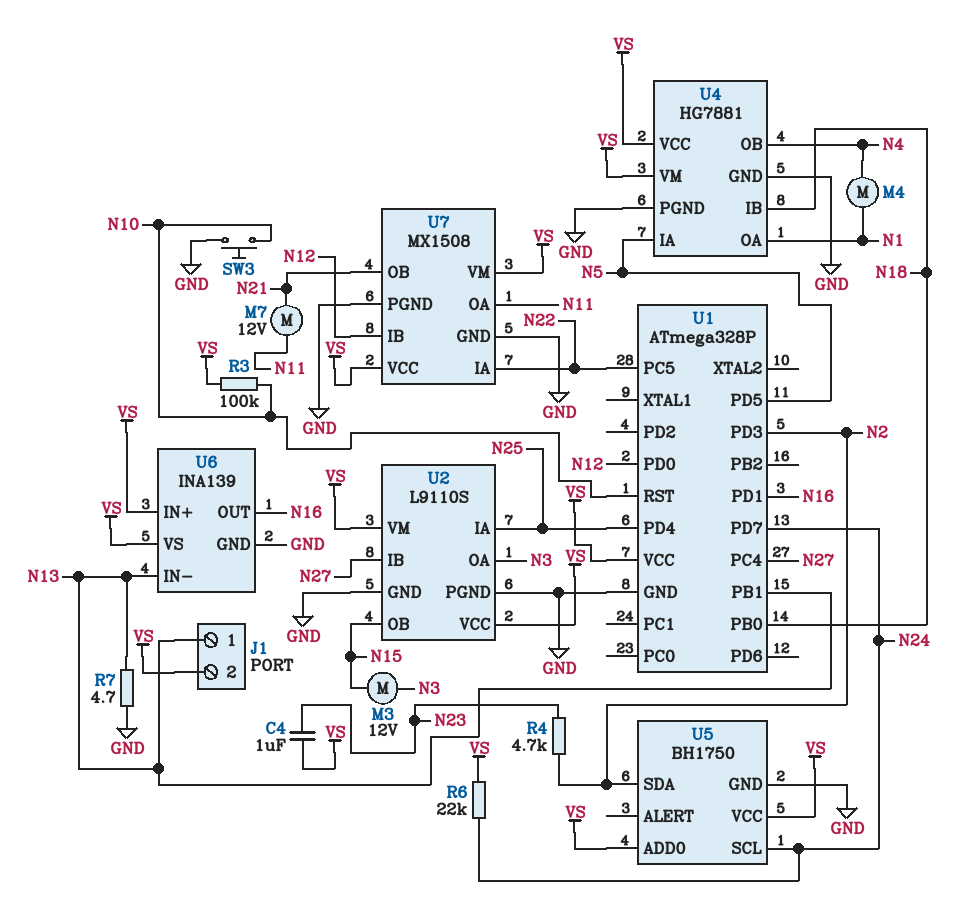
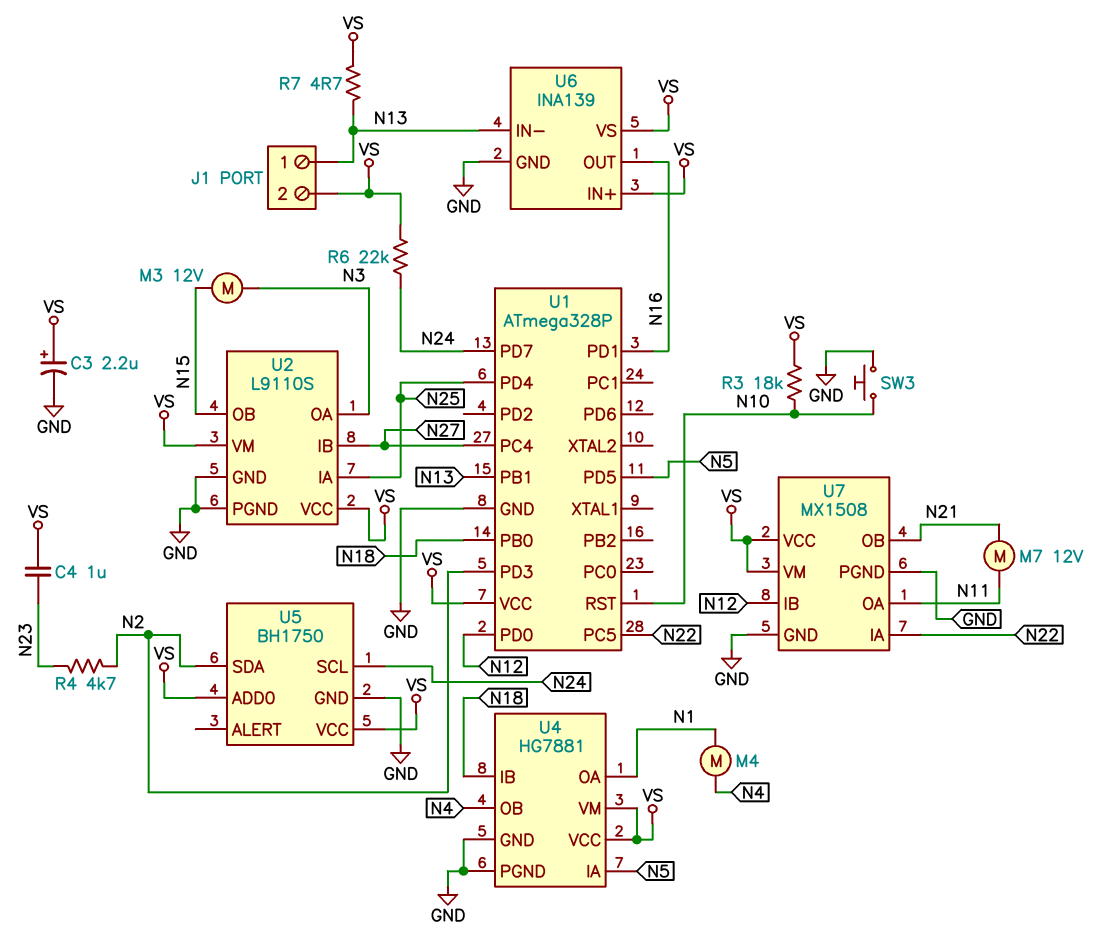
C3: none -> 2.2uF (plus VS, minus GND)
R3: 100k (N10, VS) -> 18k (N10, VS)
R7: 4.7 (GND, N13) -> 4.7 (N13, VS)

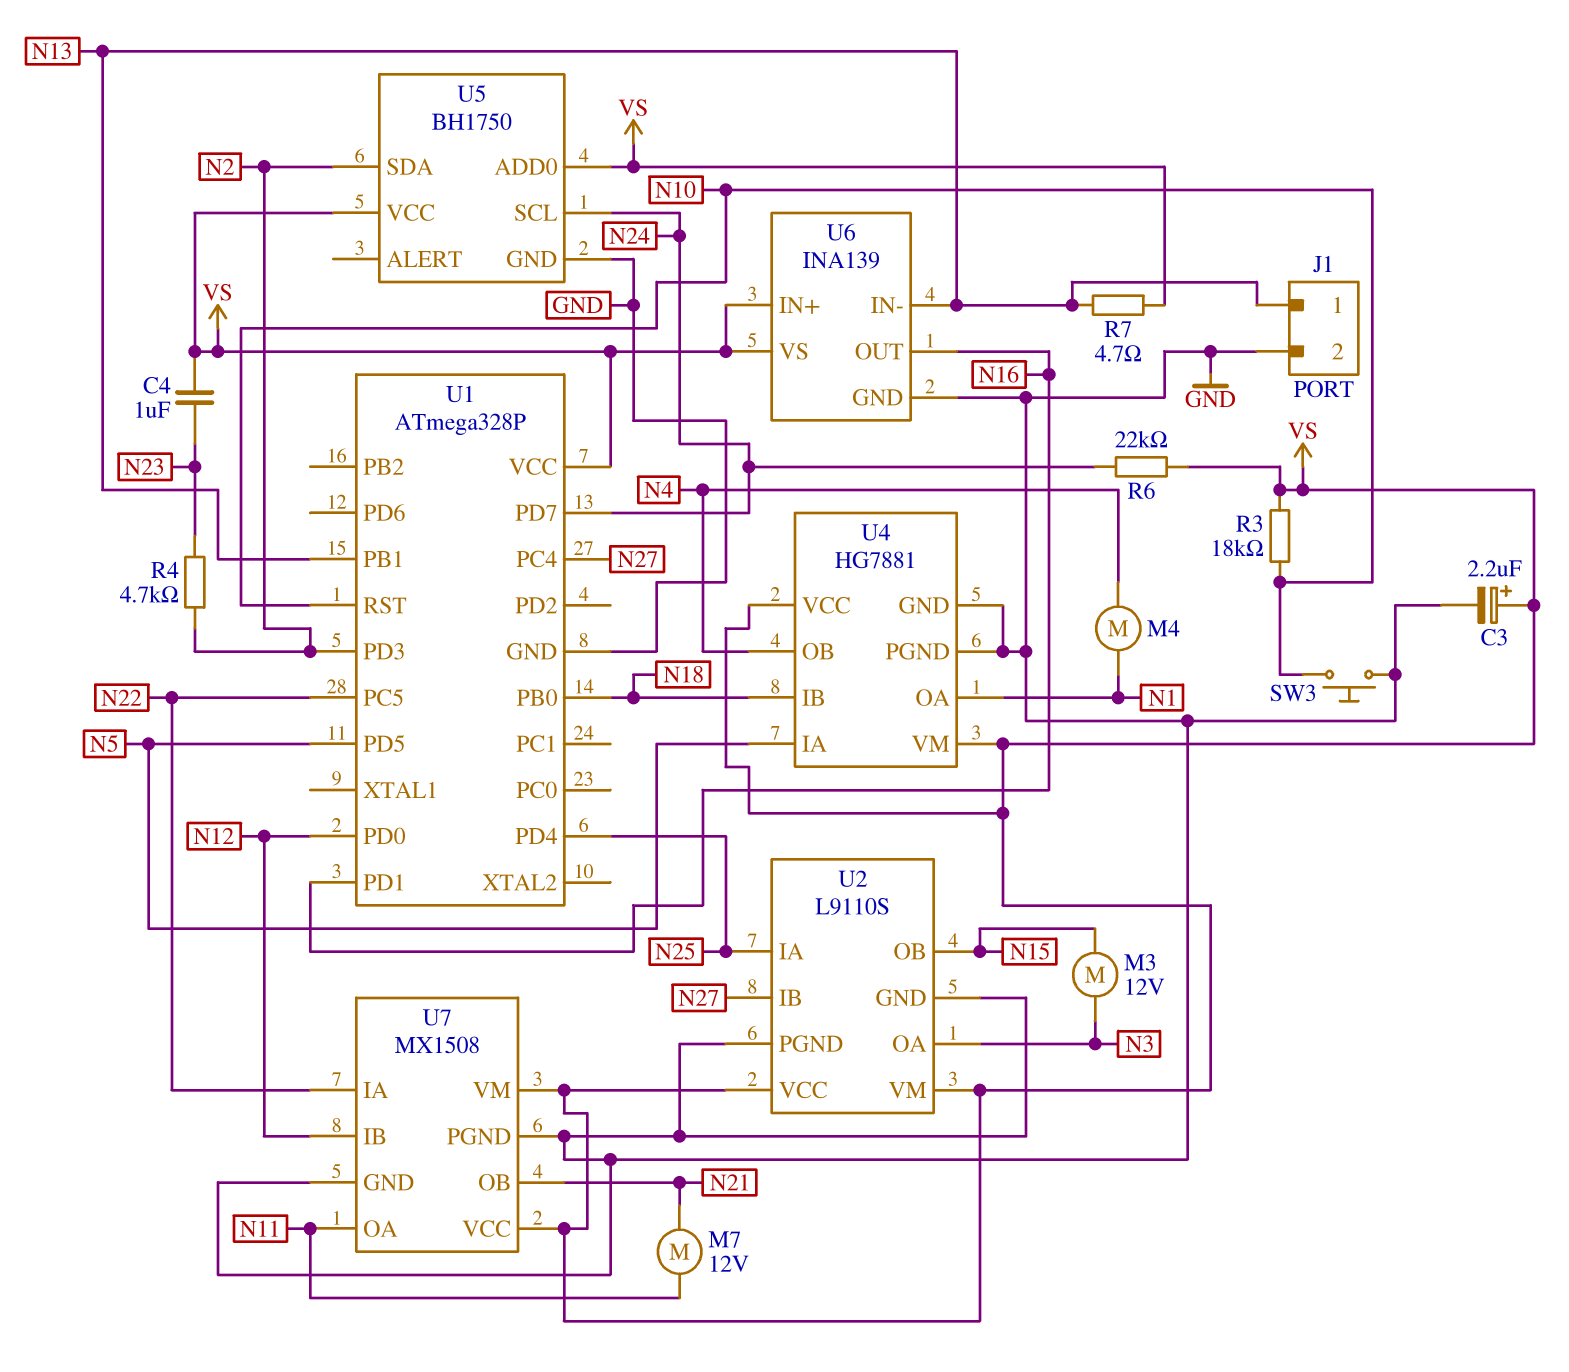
J1 pin 2: VS -> GND

